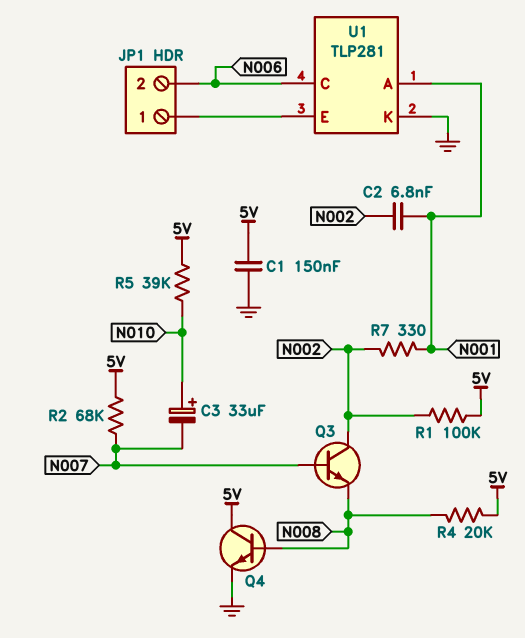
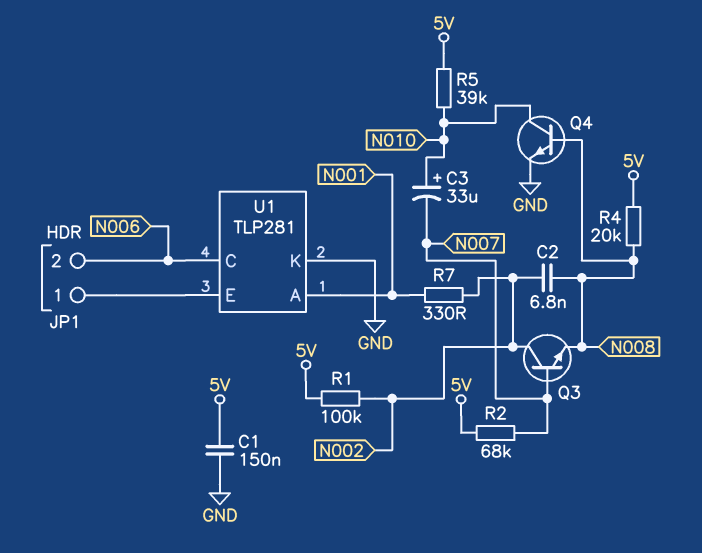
C2: 6.8nF (N001, N002) -> 6.8nF (N002, N008)
Q4: NPN (B N008, C 5V, E GND) -> NPN (B N008, C N010, E GND)

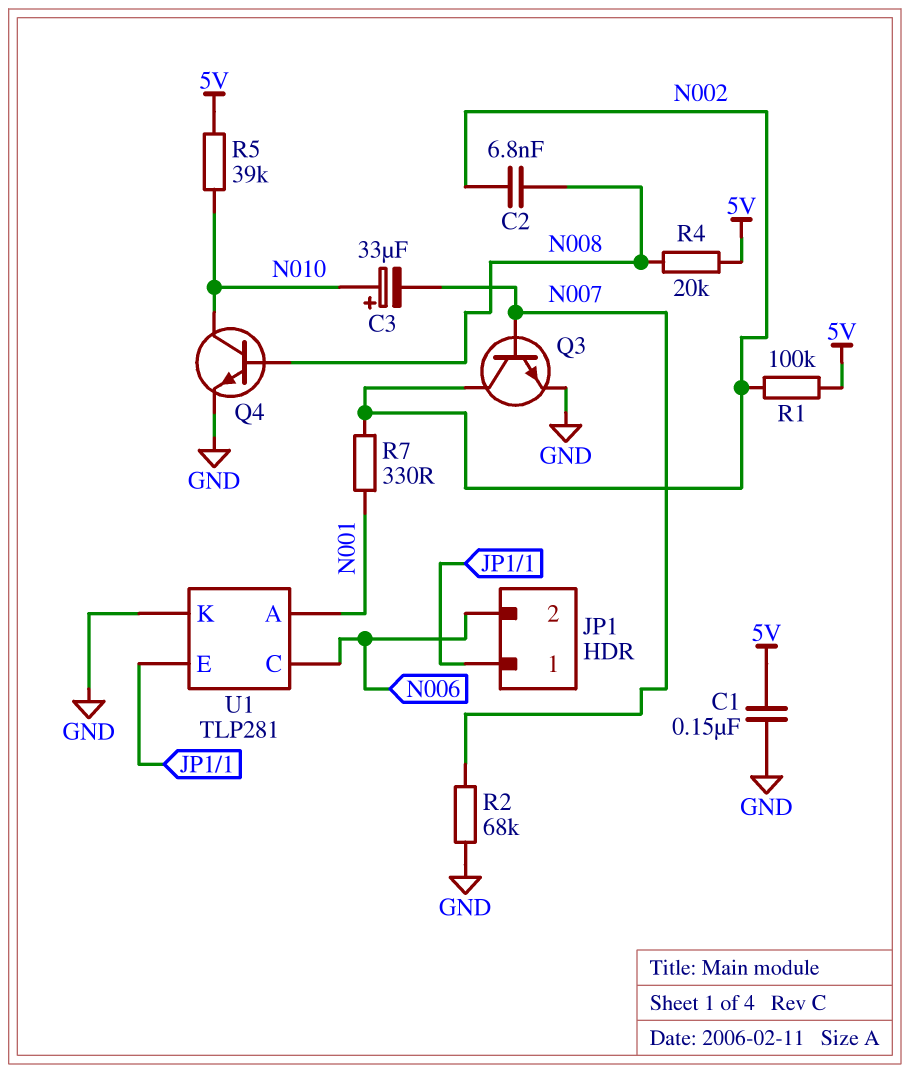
Q3: NPN (B N007, C N002, E N008) -> NPN (B N007, C N002, E GND)
R2: 68k (5V, N007) -> 68k (GND, N007)

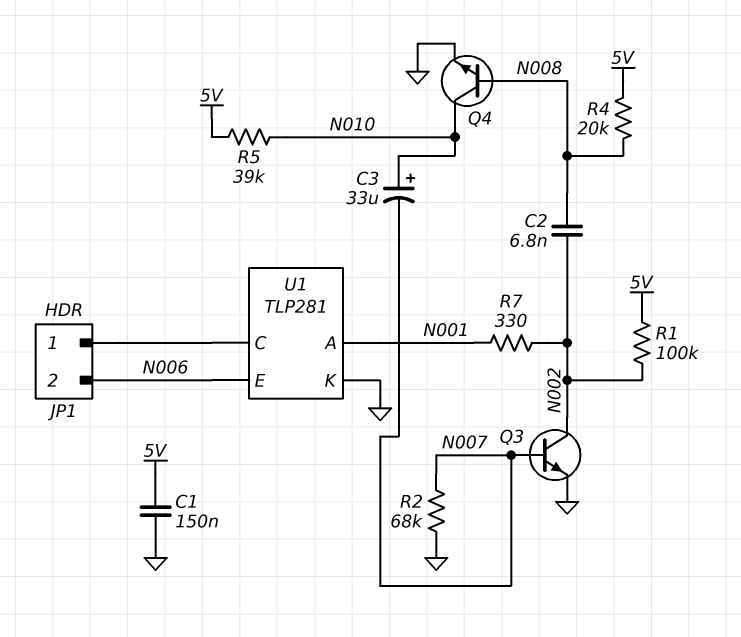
U1 pin C: N006 -> JP1/1
U1 pin E: JP1/1 -> N006

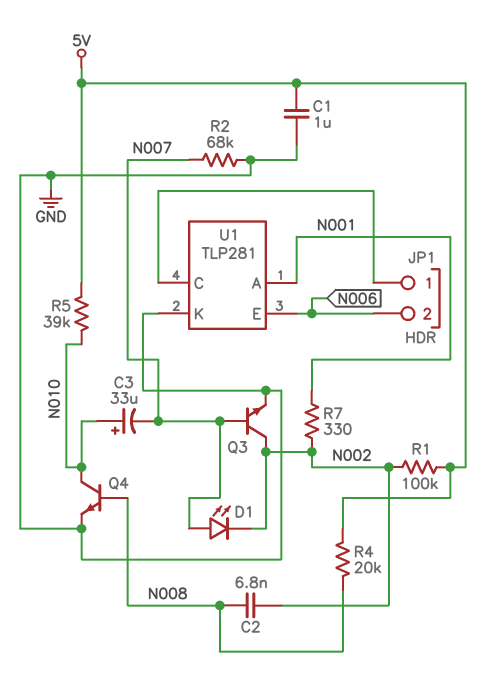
C1: 150nF (5V, GND) -> 1uF (5V, GND)
D1: none -> LED (A N007, K N002)

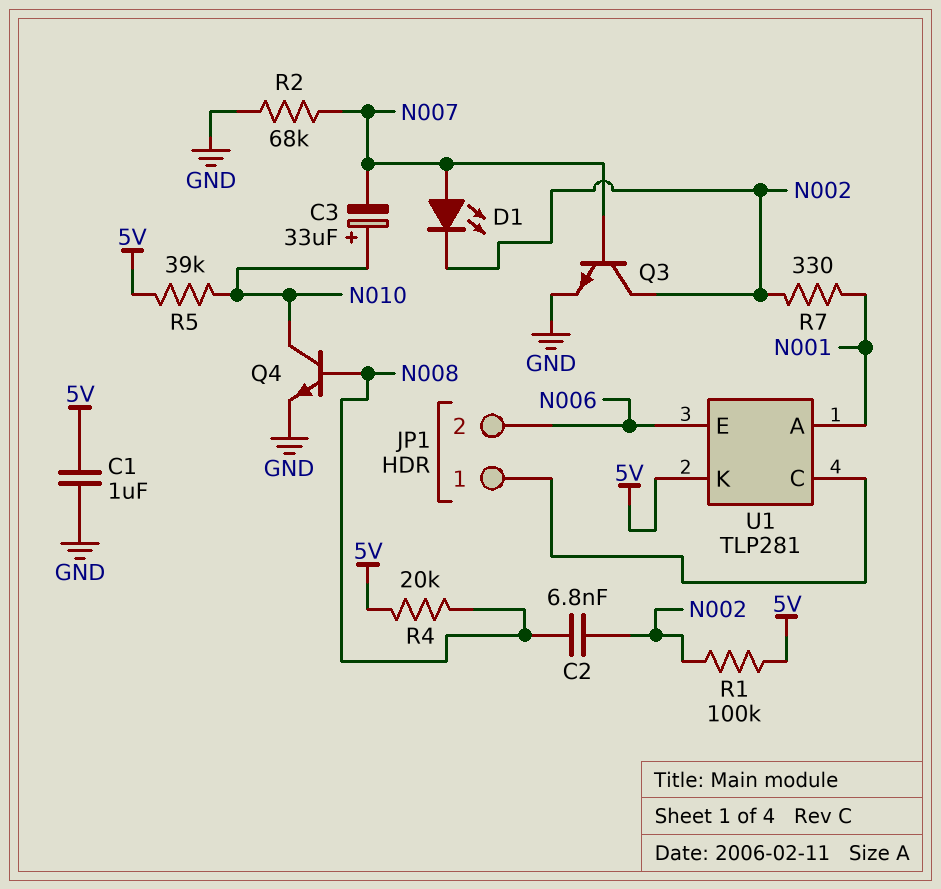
U1 pin K: GND -> 5V

